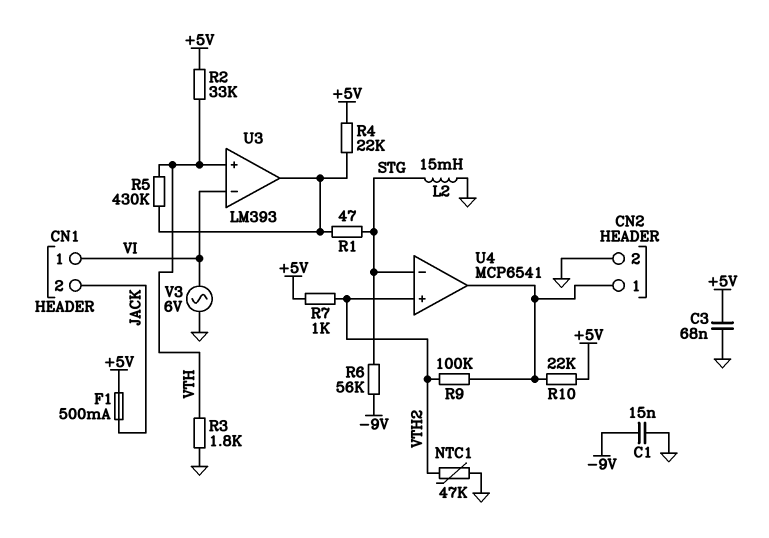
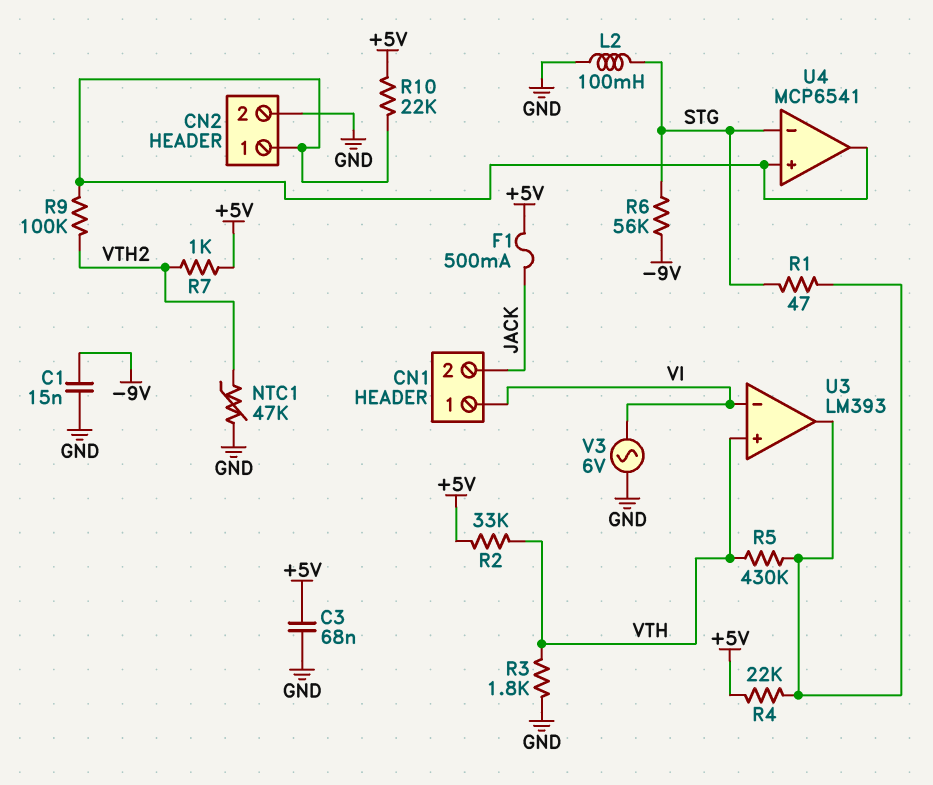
L2: 15mH (GND, STG) -> 100mH (GND, STG)
U4 pin in+: VTH2 -> CN2/1

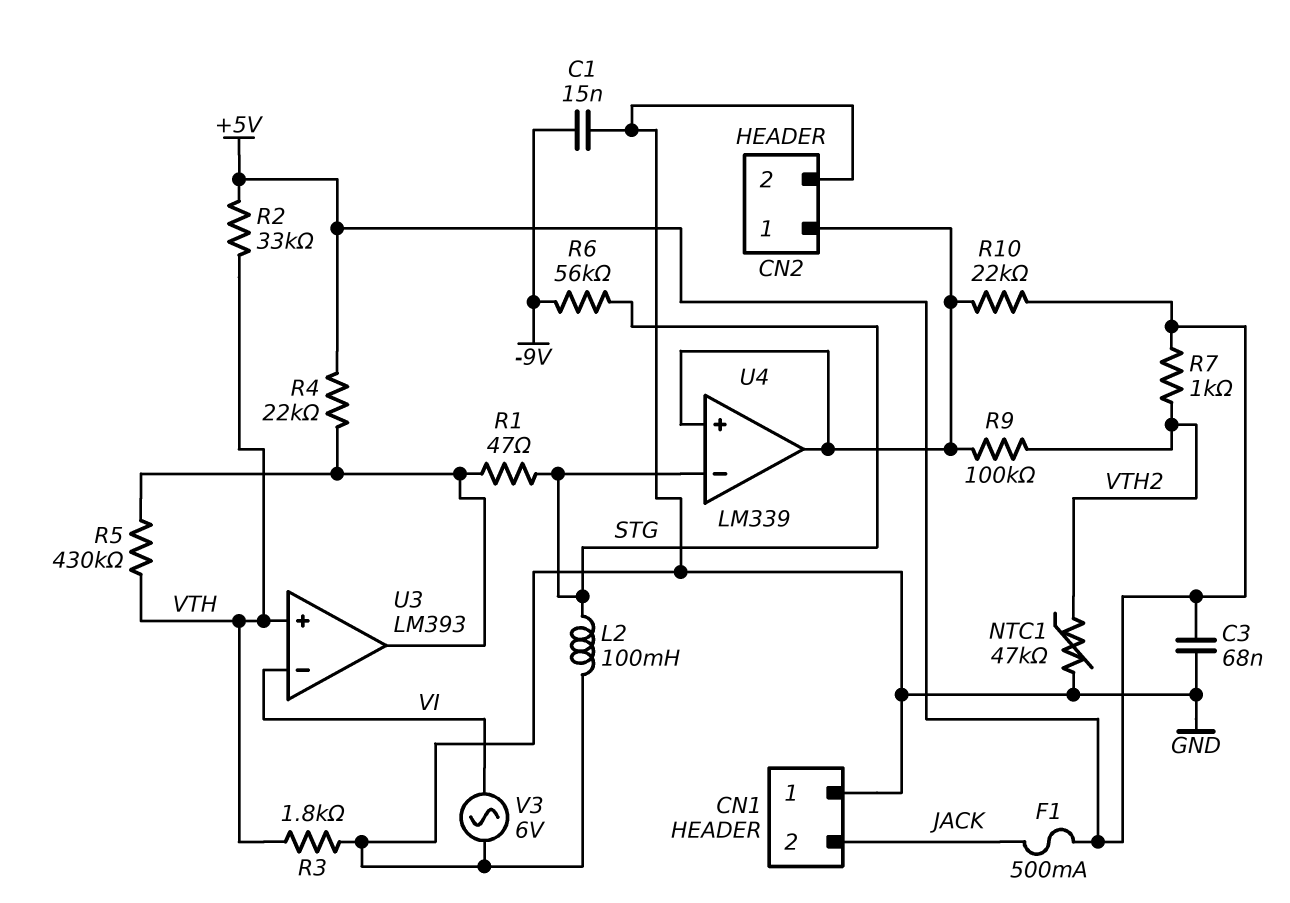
CN1 pin 1: VI -> GND
U4: MCP6541 -> LM339

